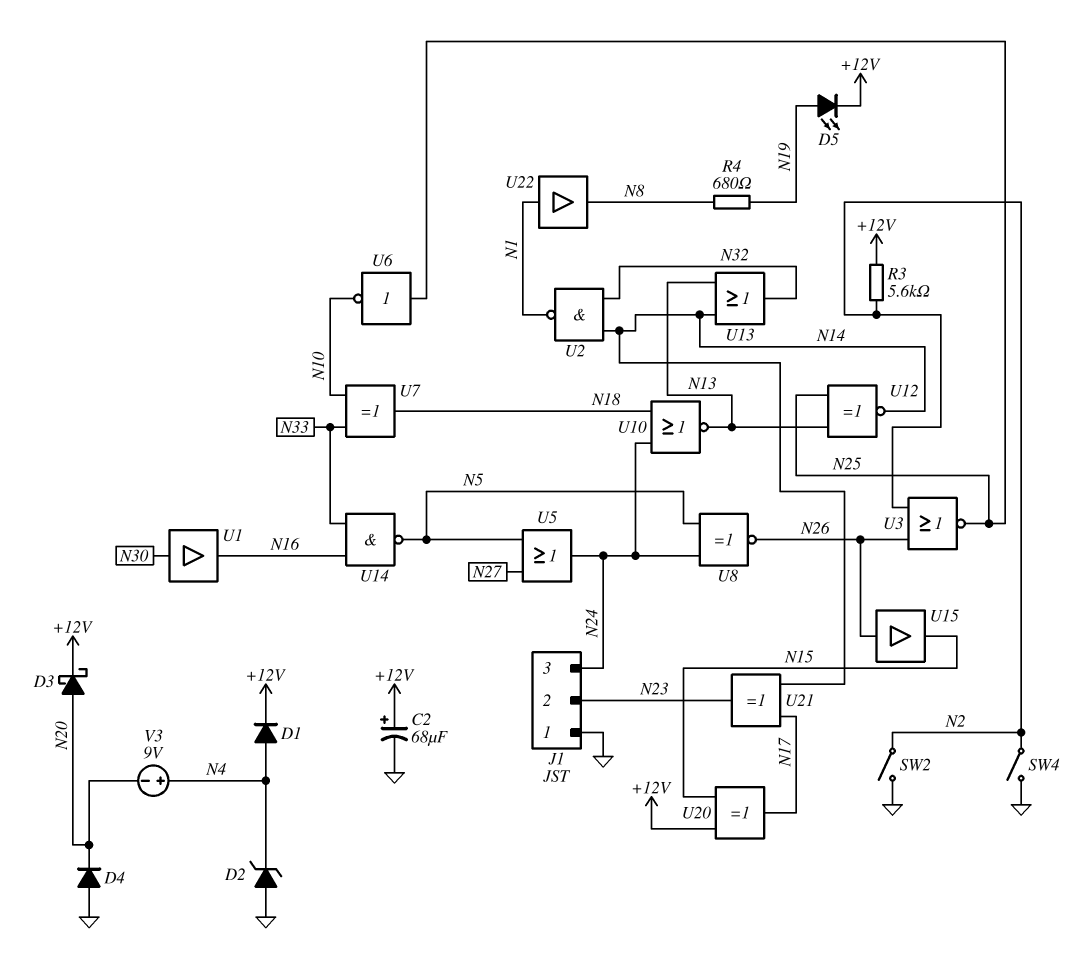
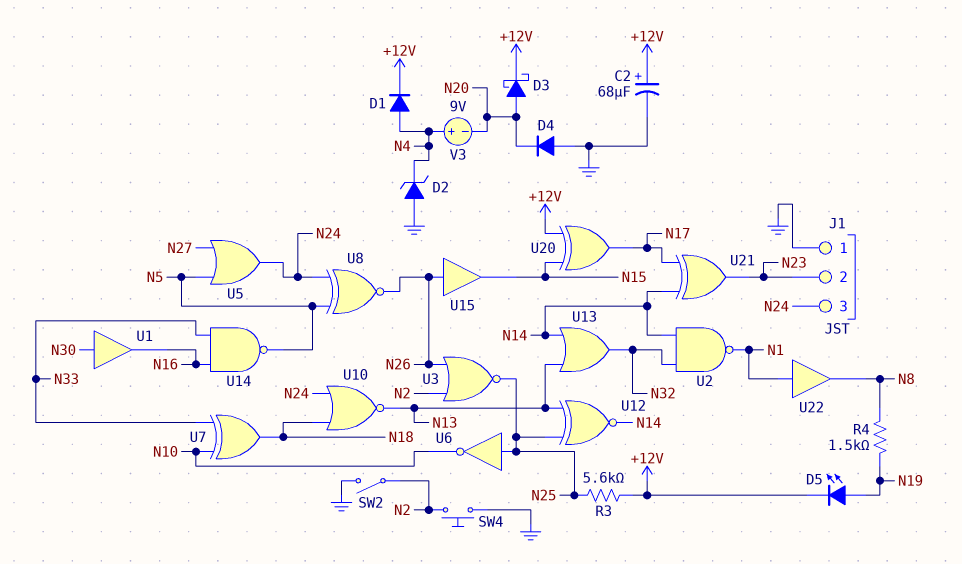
R3: 5.6k (+12V, N2) -> 5.6k (+12V, N25)
R4: 680 (N8, N19) -> 1.5k (N8, N19)
SW4: switch (GND, N2) -> button (GND, N2)

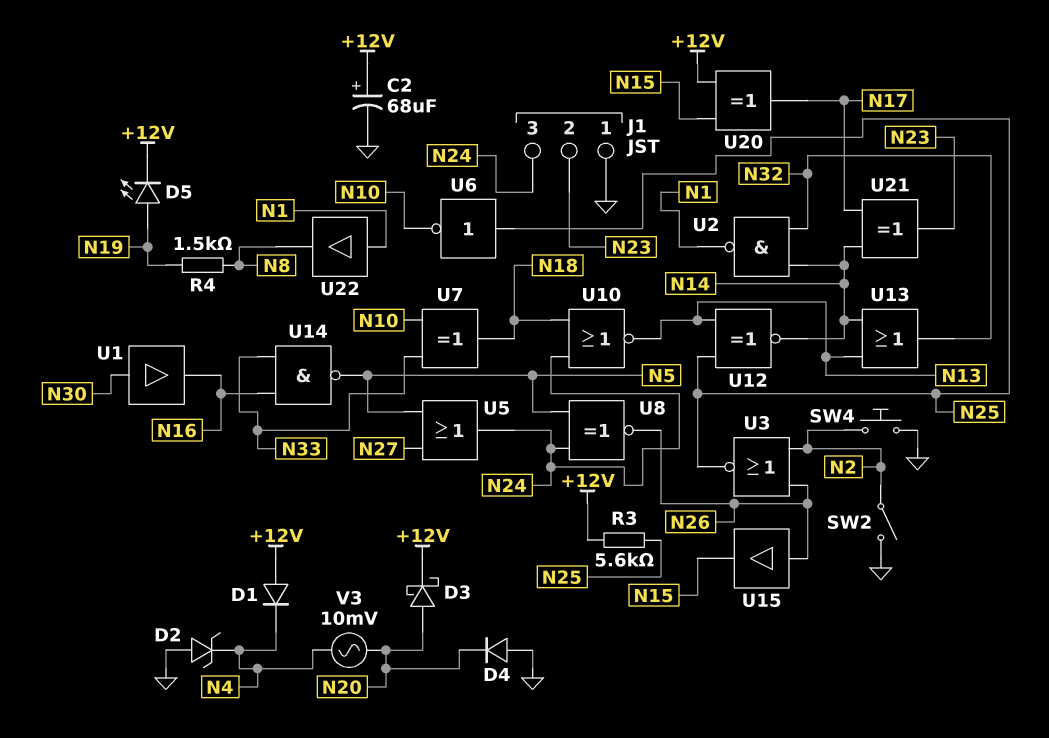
D1: diode (A N4, K +12V) -> diode (A +12V, K N4)
V3: 9V (plus N4, minus N20) -> AC 10mV (N4, N20)

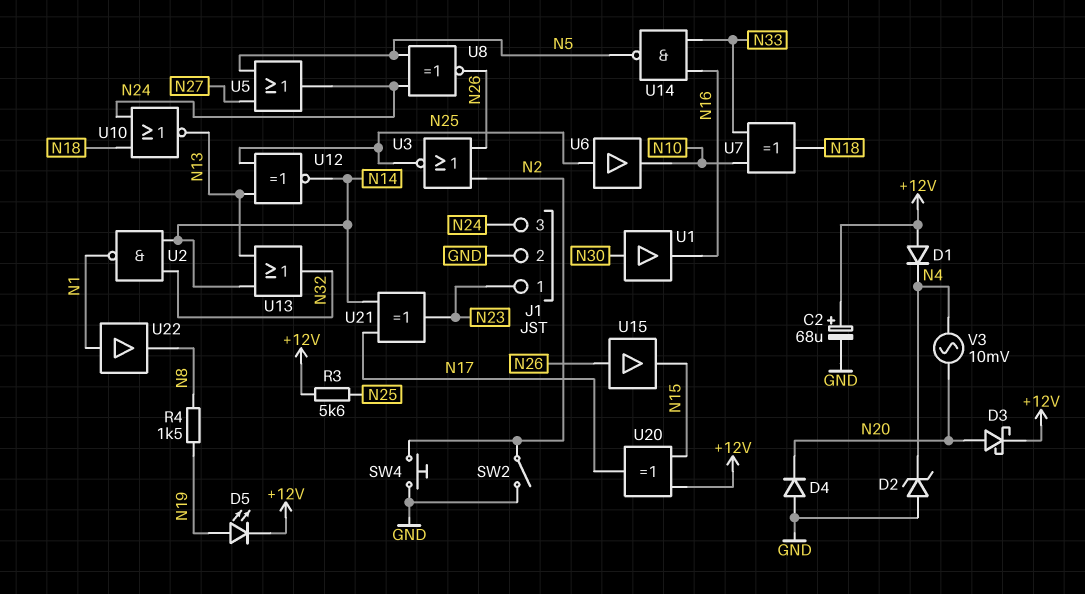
J1 pin 1: GND -> N23
J1 pin 2: N23 -> GND
U6: NOT (in N25, out N10) -> buffer (in N25, out N10)

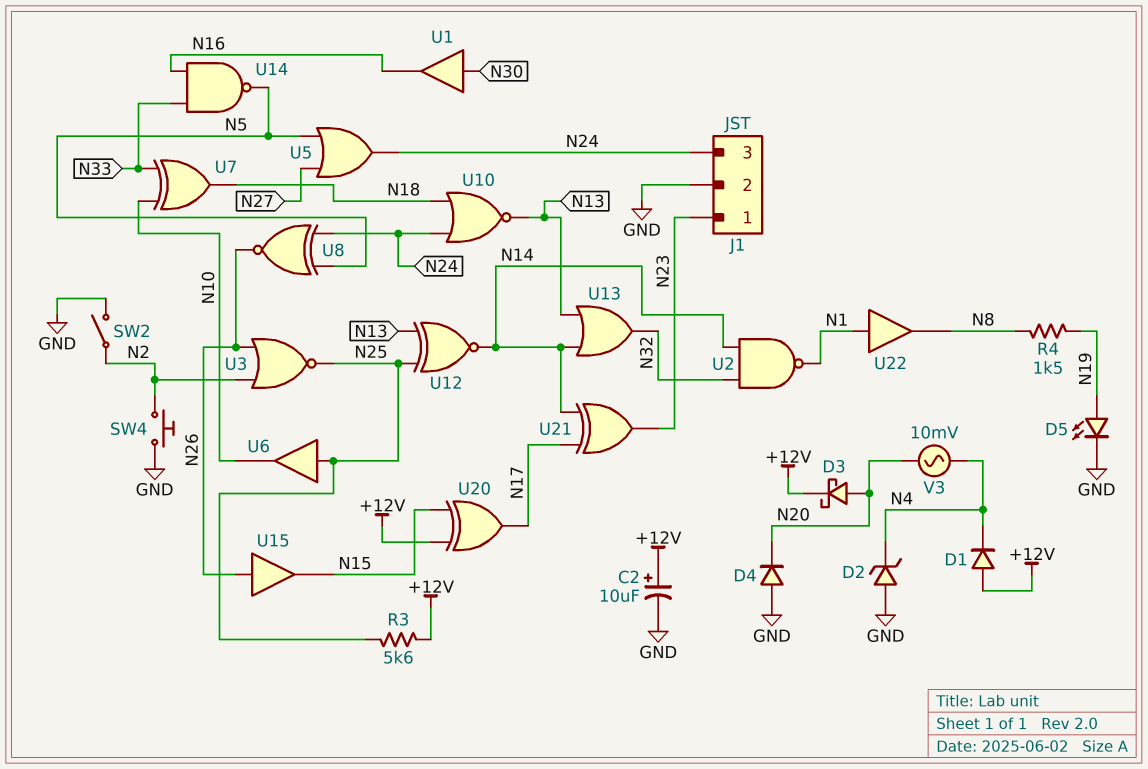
C2: 68uF (plus +12V, minus GND) -> 10uF (plus +12V, minus GND)
D5: LED (A N19, K +12V) -> LED (A N19, K GND)

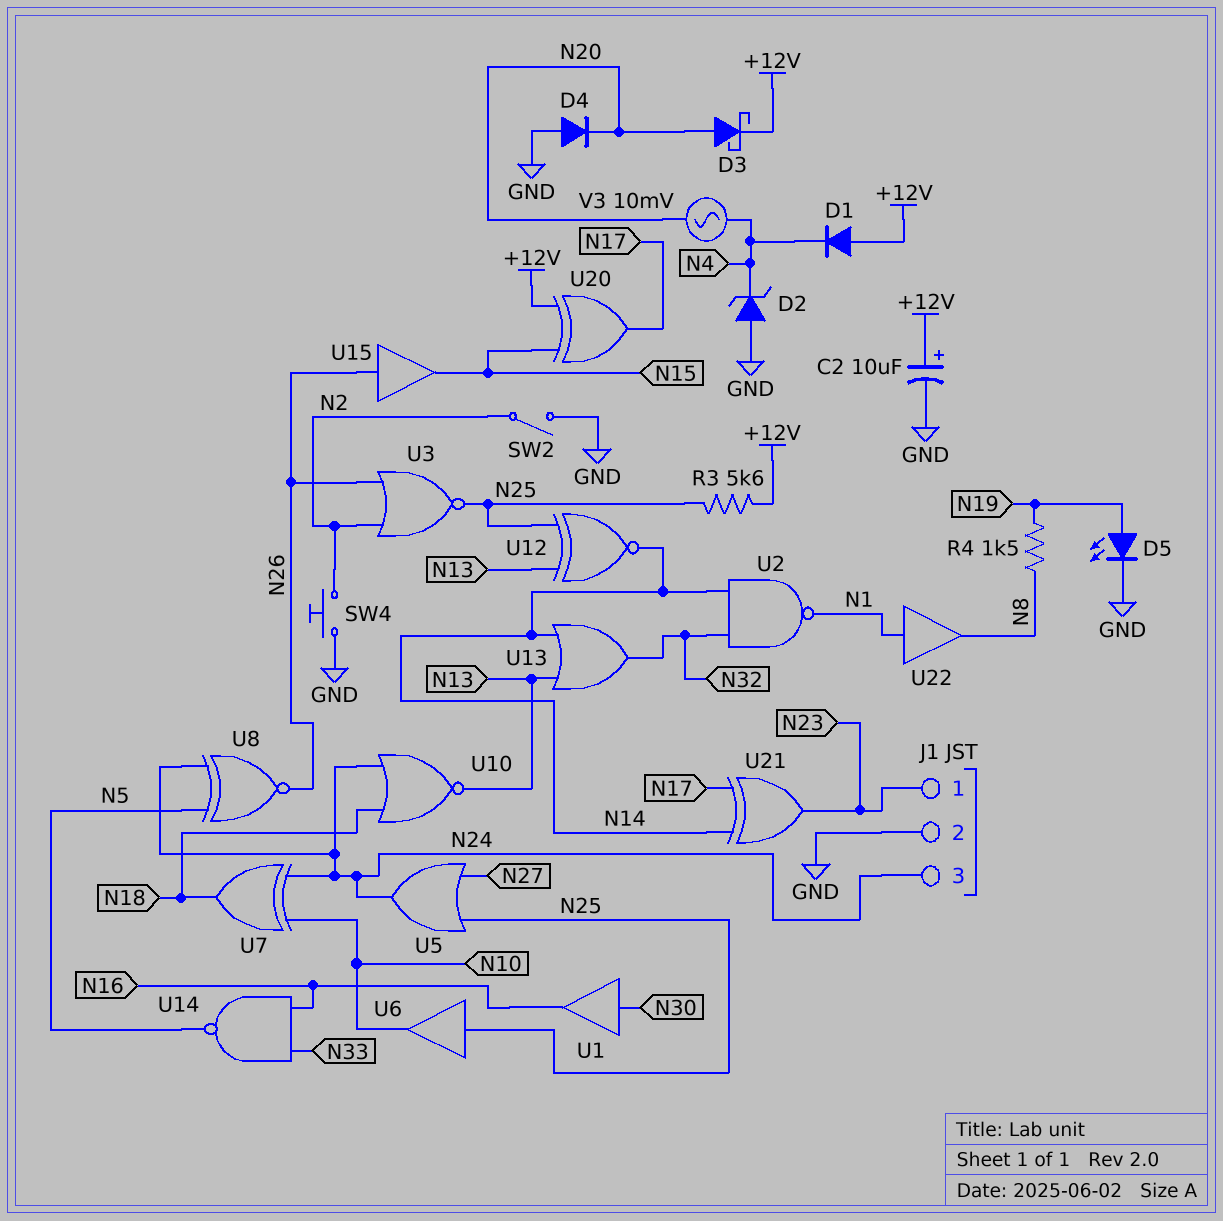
U5: OR (in N5, in N27, out N24) -> OR (in N25, in N27, out N24)
U7: XOR (in N10, in N33, out N18) -> XOR (in N10, in N24, out N18)

